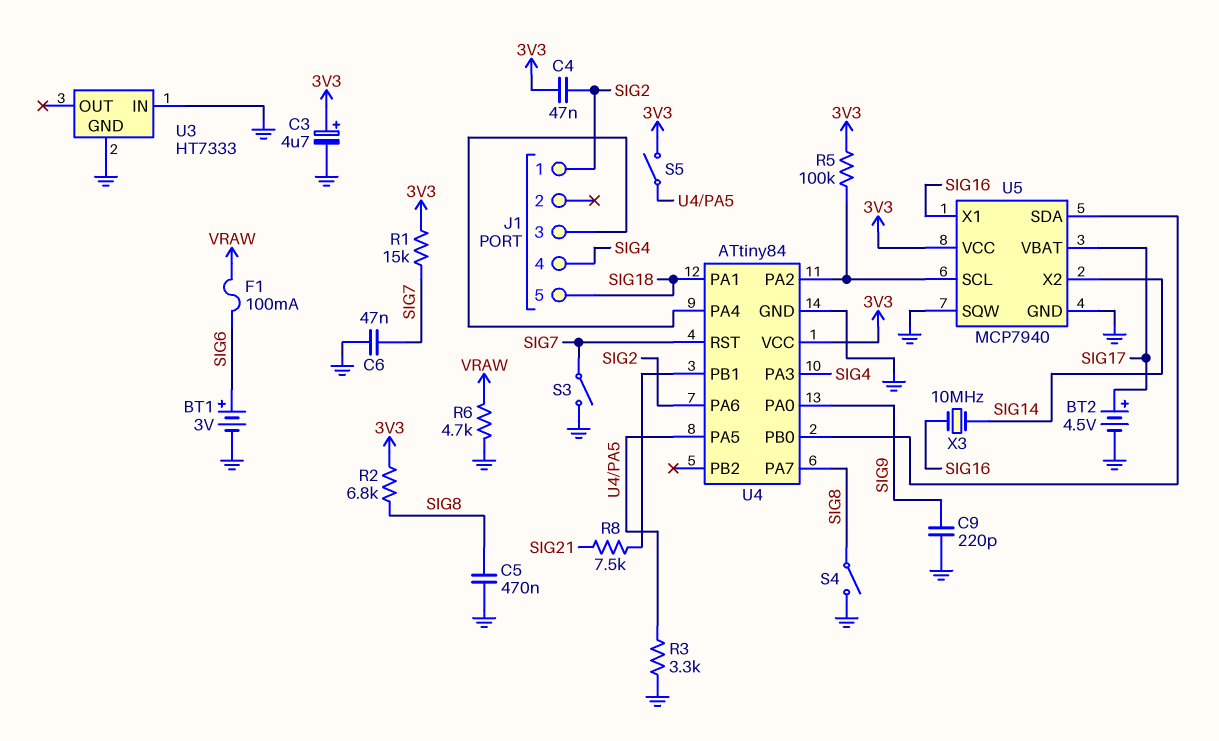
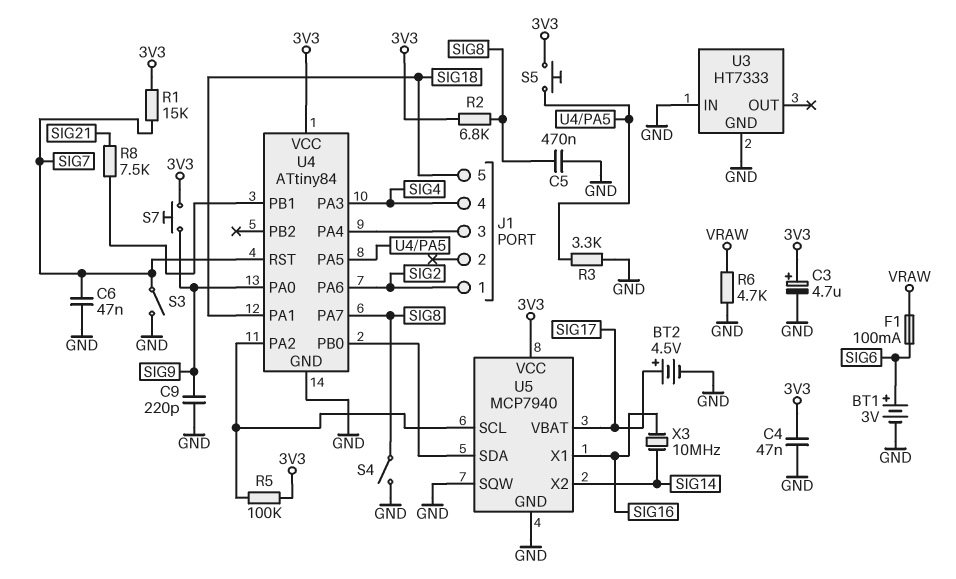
C4: 47nF (3V3, SIG2) -> 47nF (3V3, GND)
S5: switch (3V3, U4/PA5) -> button (3V3, U4/PA5)
S7: none -> button (3V3, SIG9)

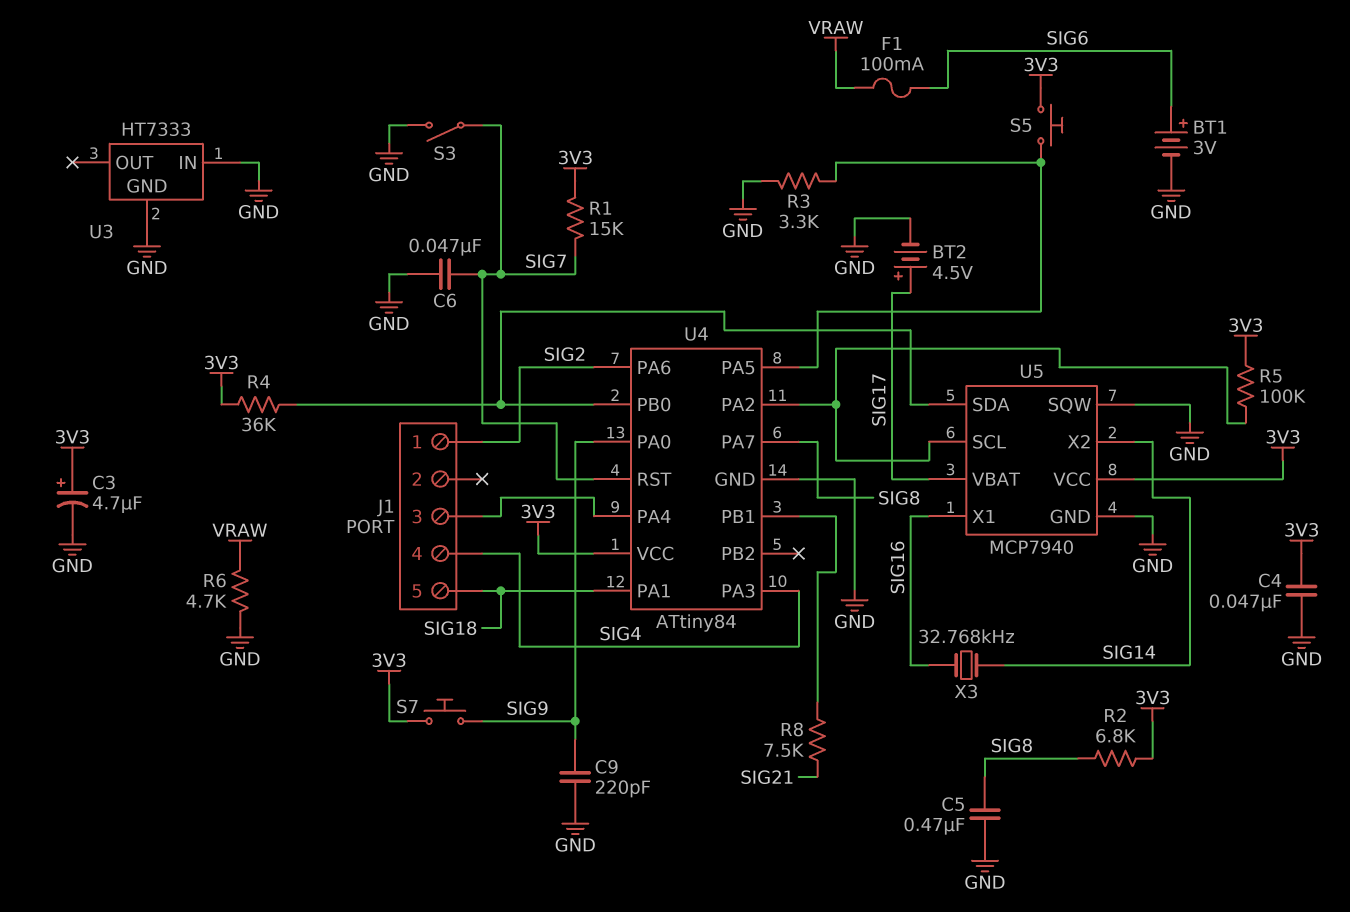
R4: none -> 36k (3V3, U4/PB0)
S4: switch (GND, SIG8) -> none
X3: 10MHz (SIG14, SIG16) -> 32.768kHz (SIG14, SIG16)

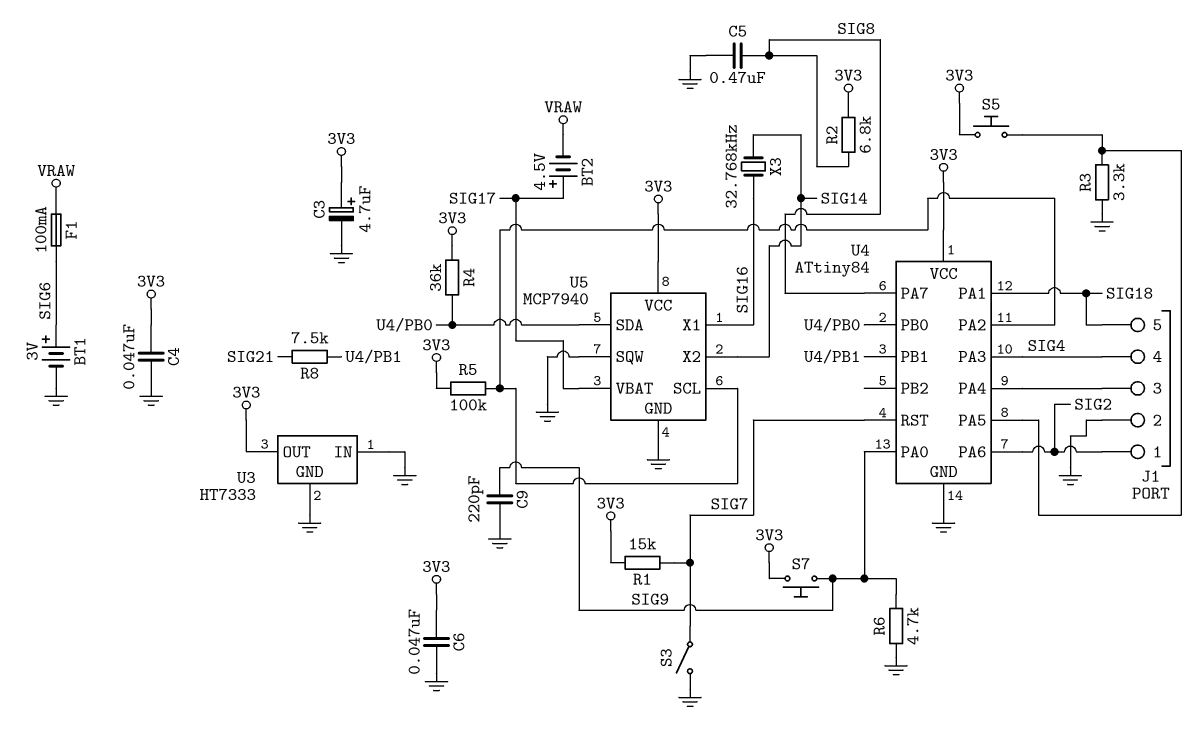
BT2: 4.5V (plus SIG17, minus GND) -> 4.5V (plus SIG17, minus VRAW)
C6: 47nF (GND, SIG7) -> 47nF (3V3, GND)
J1 pin 2: none -> GND
R6: 4.7k (GND, VRAW) -> 4.7k (GND, SIG9)
U3 pin OUT: none -> 3V3

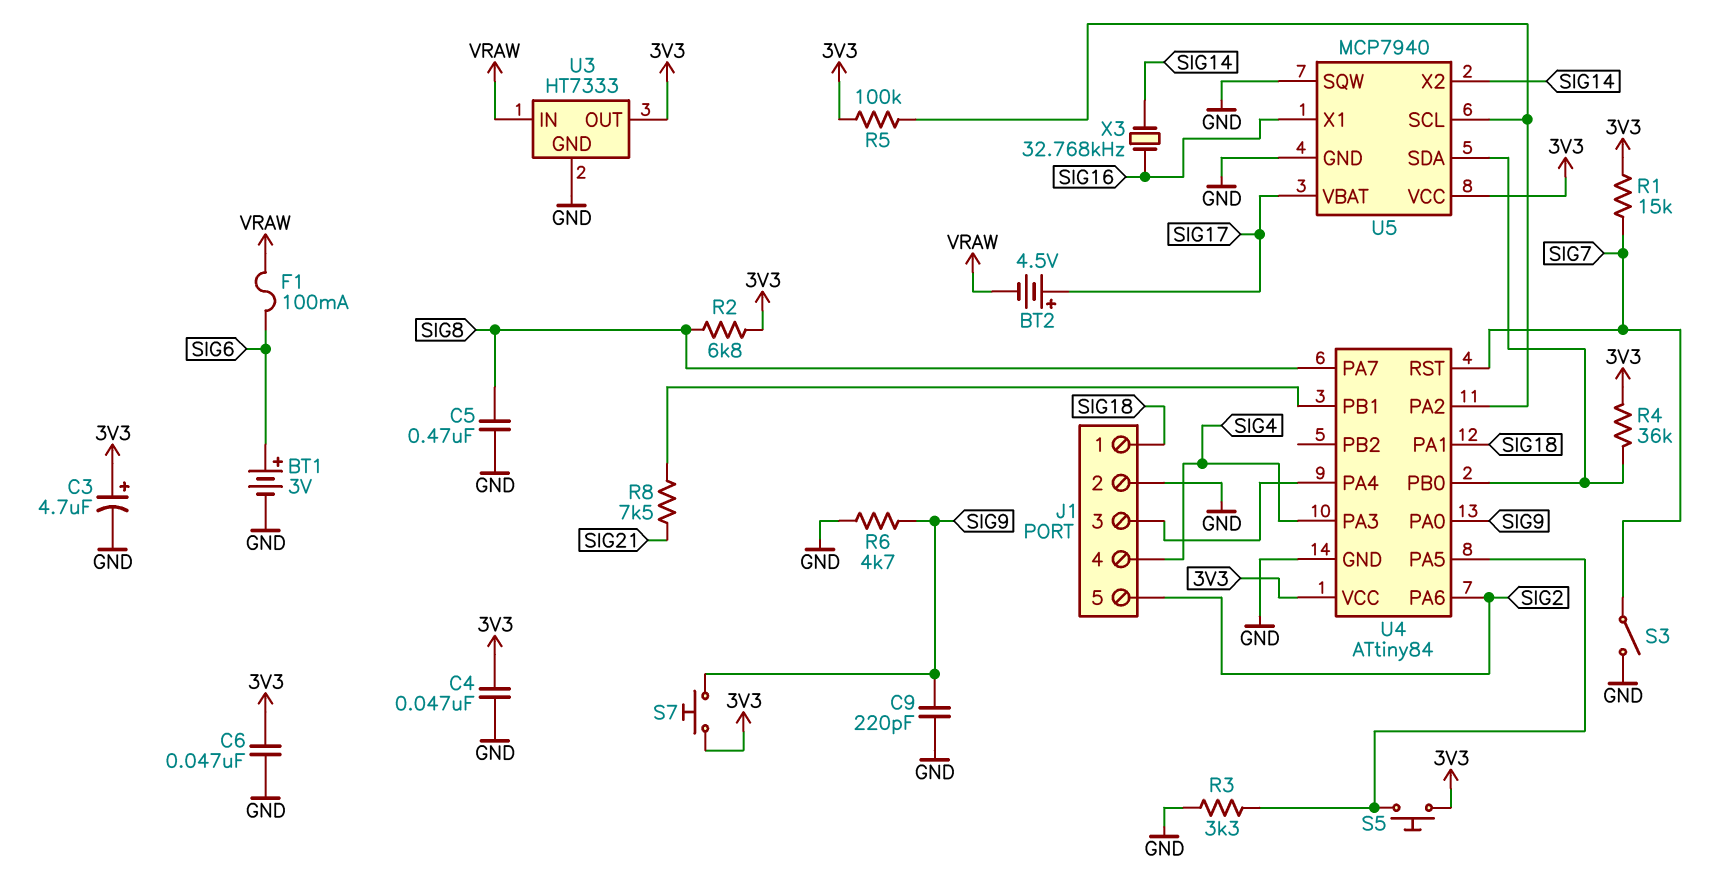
J1 pin 1: SIG2 -> SIG18
J1 pin 5: SIG18 -> SIG2
U3 pin IN: GND -> VRAW

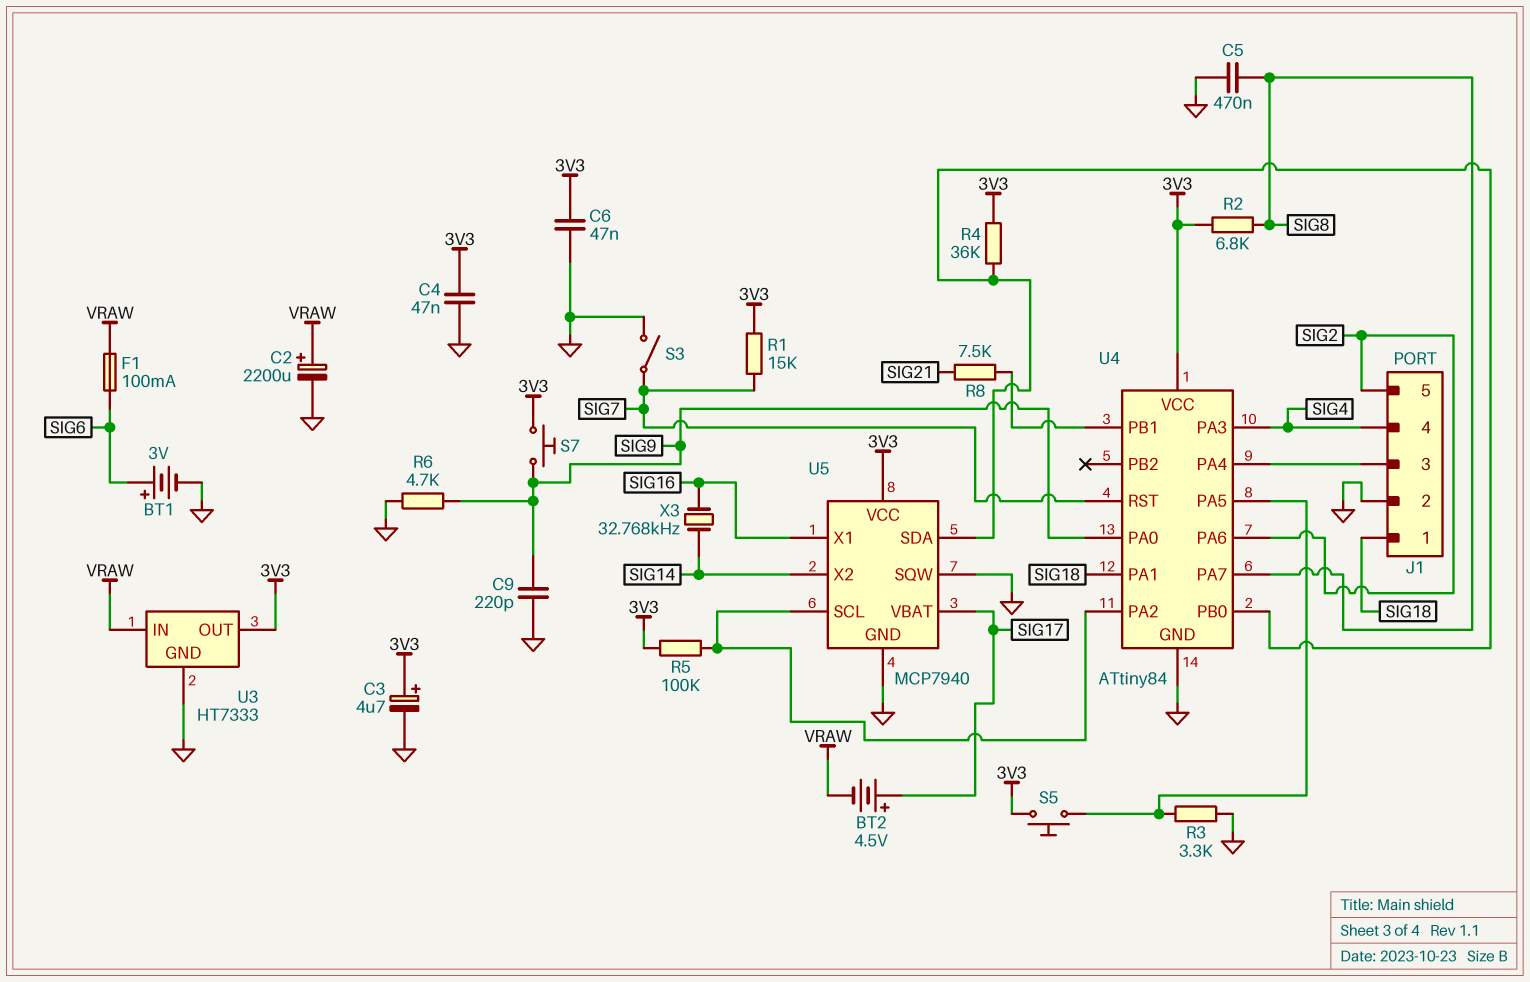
C2: none -> 2200uF (plus VRAW, minus GND)

